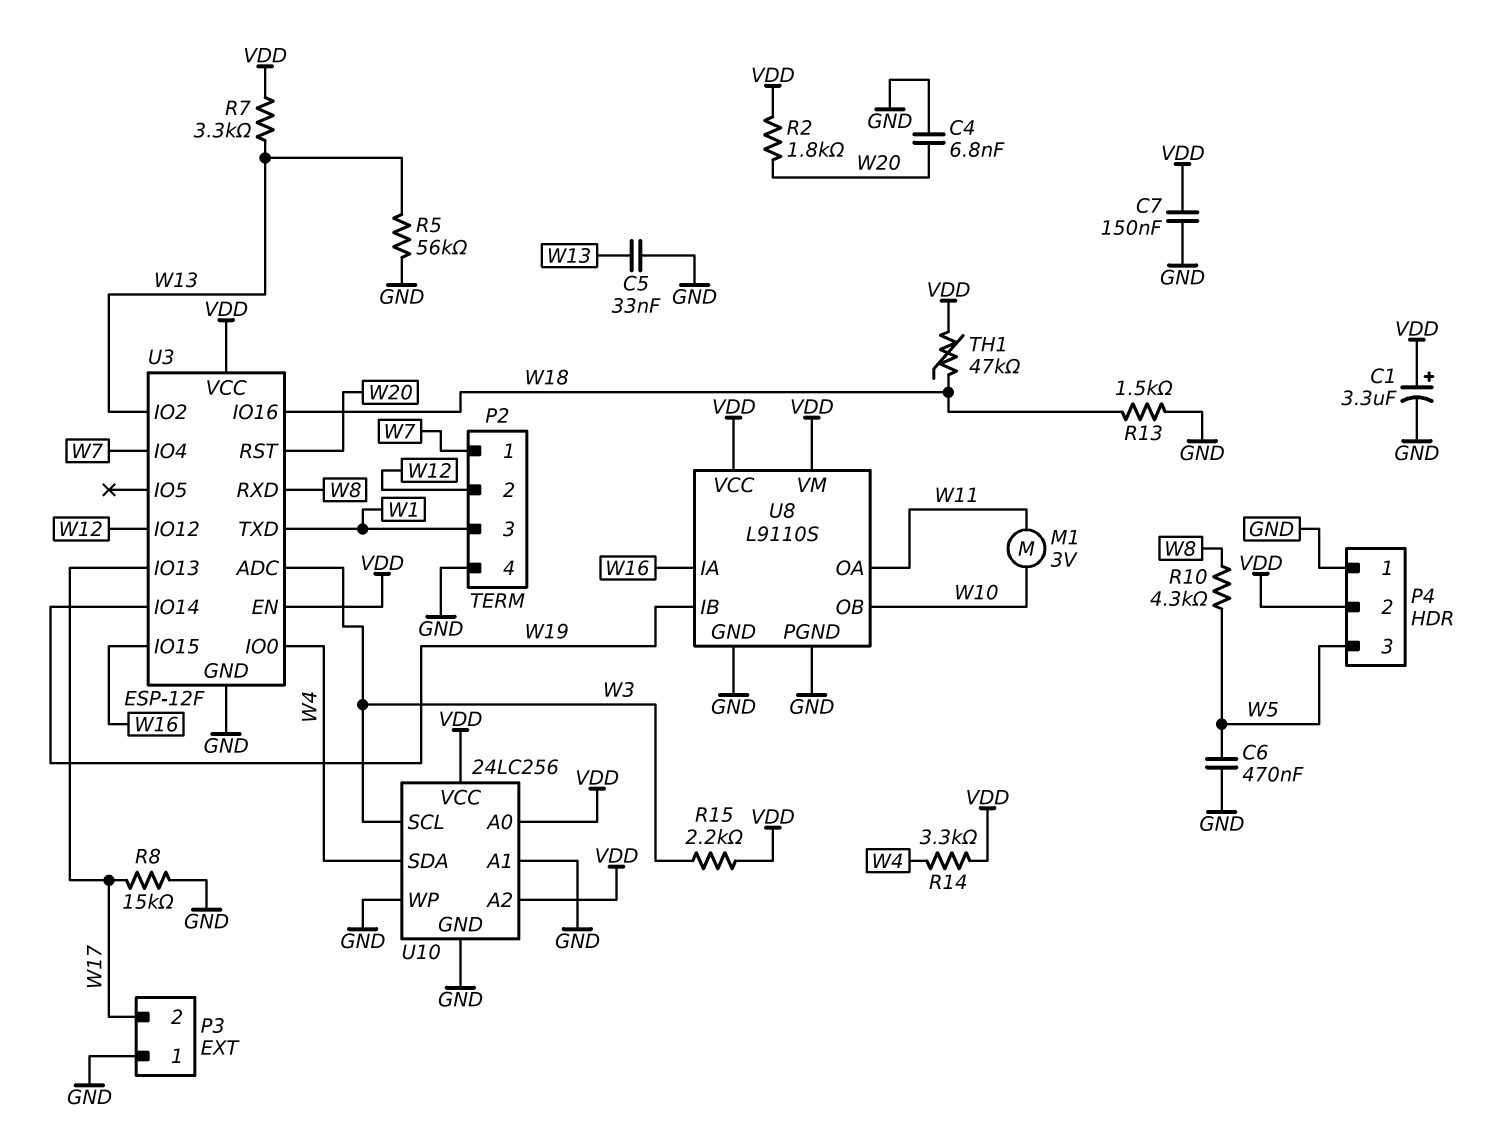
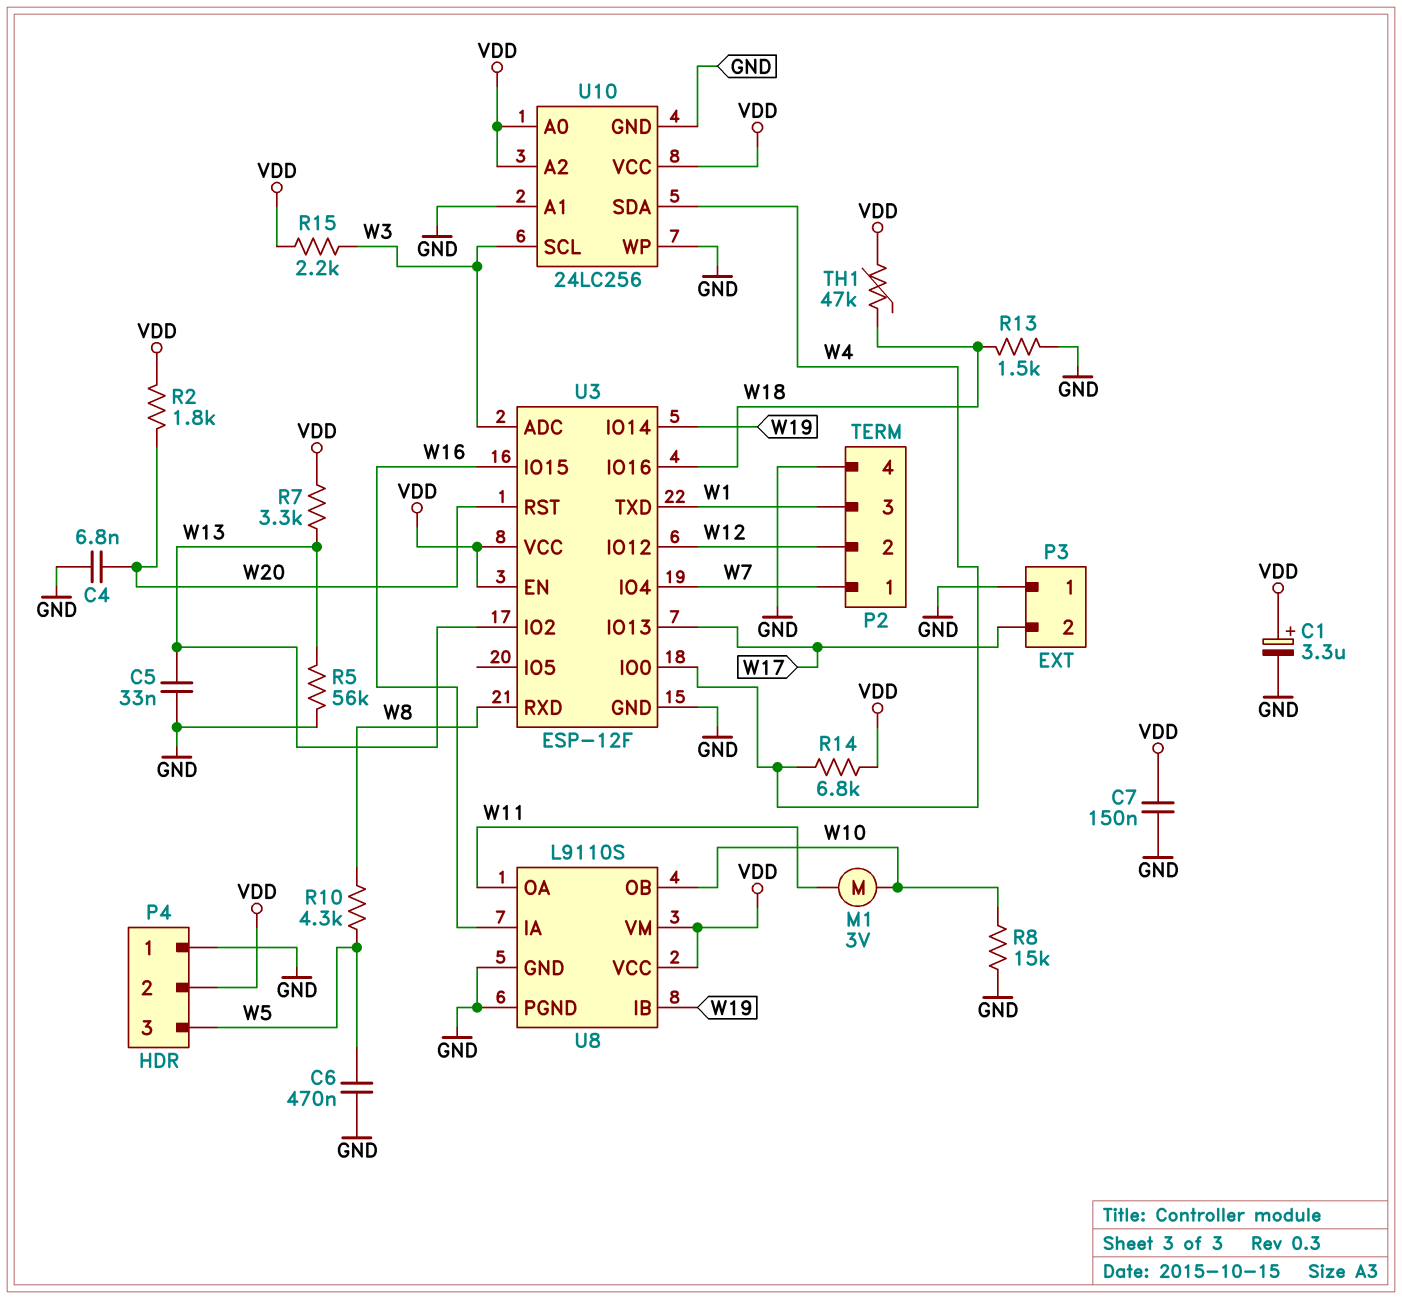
R8: 15k (GND, W17) -> 15k (GND, W10)
R14: 3.3k (VDD, W4) -> 6.8k (VDD, W4)

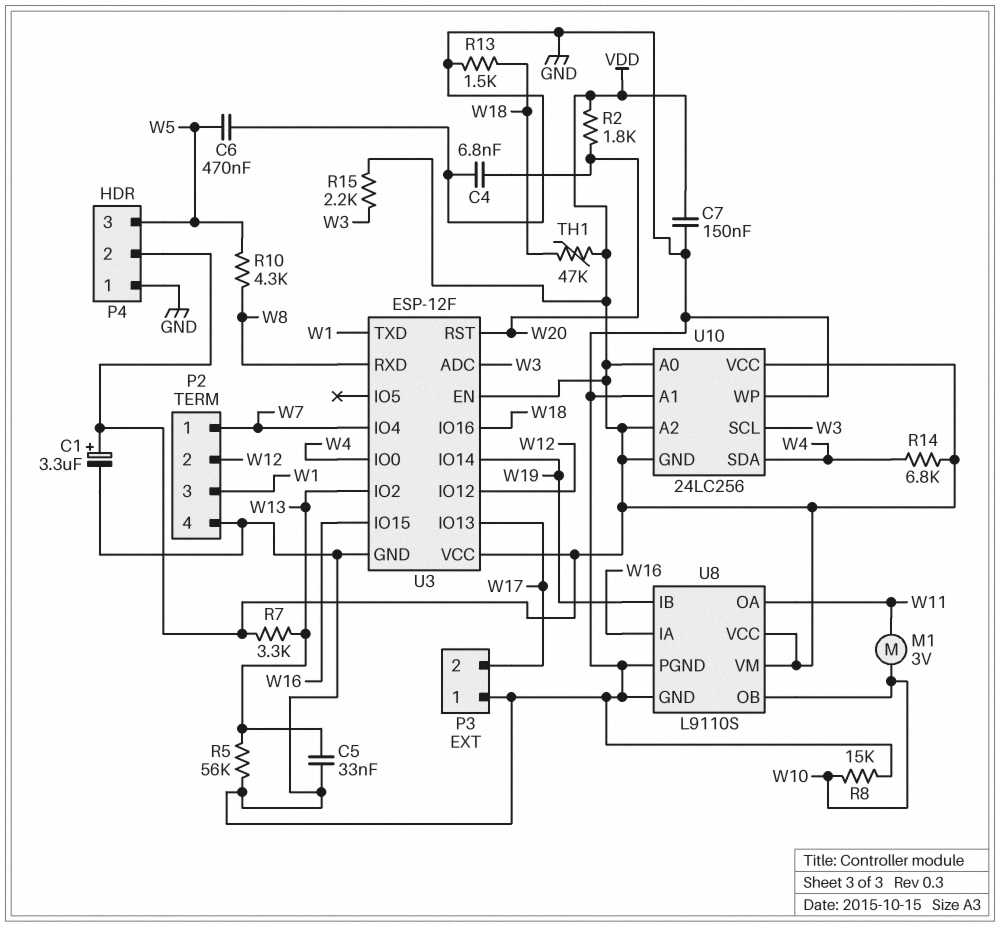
U10 pin GND: GND -> VDD

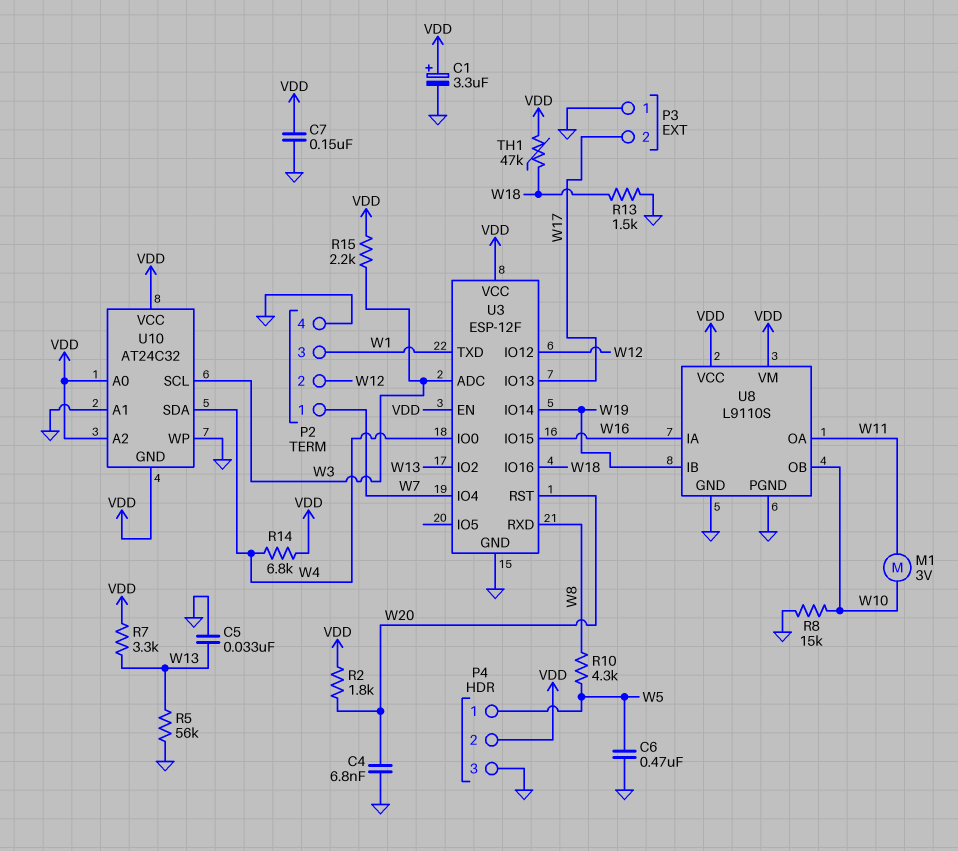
P4 pin 1: GND -> W5
P4 pin 3: W5 -> GND
U10: 24LC256 -> AT24C32

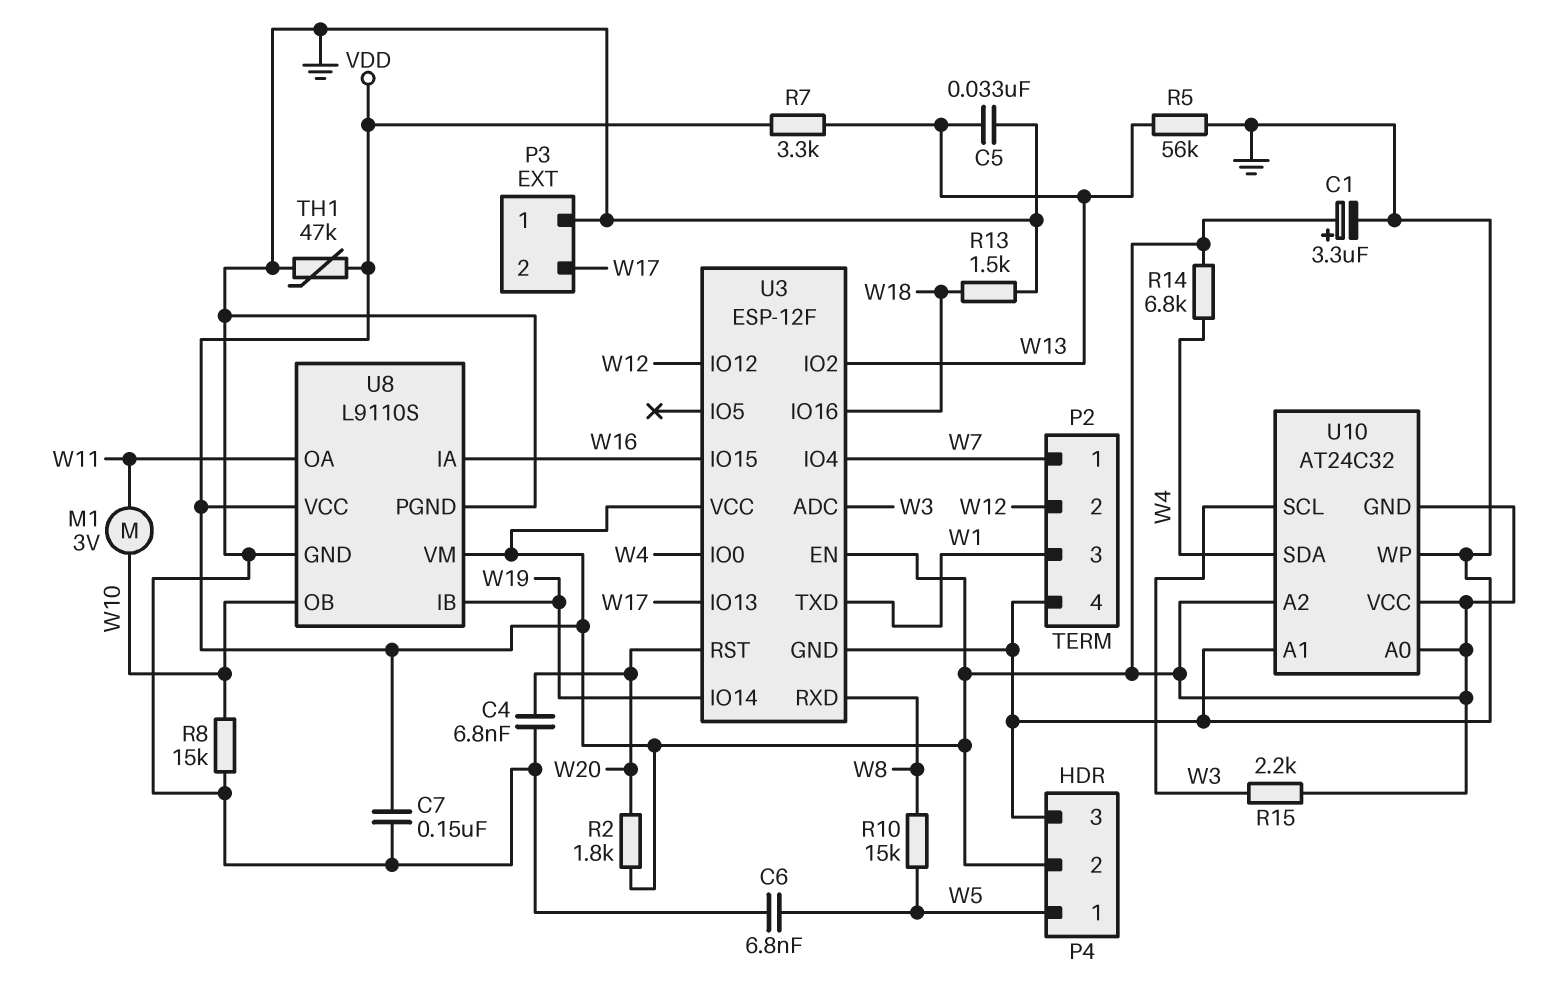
C6: 470nF (GND, W5) -> 6.8nF (GND, W5)
R10: 4.3k (W5, W8) -> 15k (W5, W8)
TH1: 47k (VDD, W18) -> 47k (GND, VDD)

